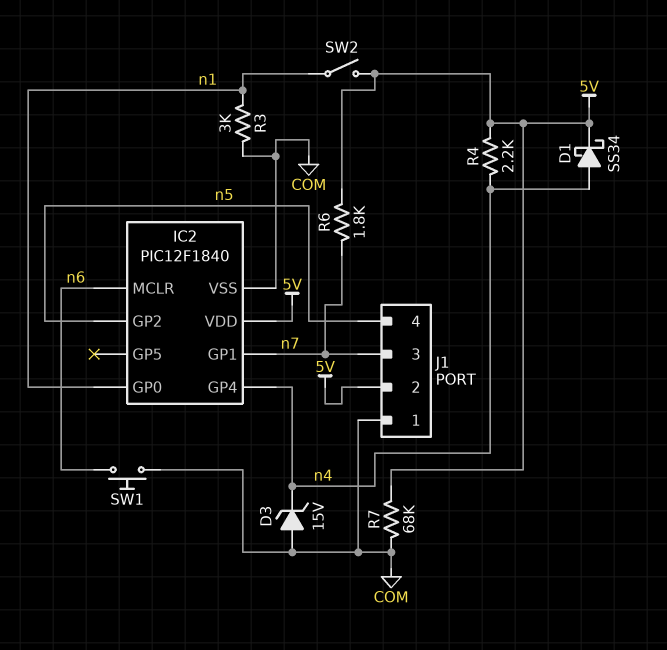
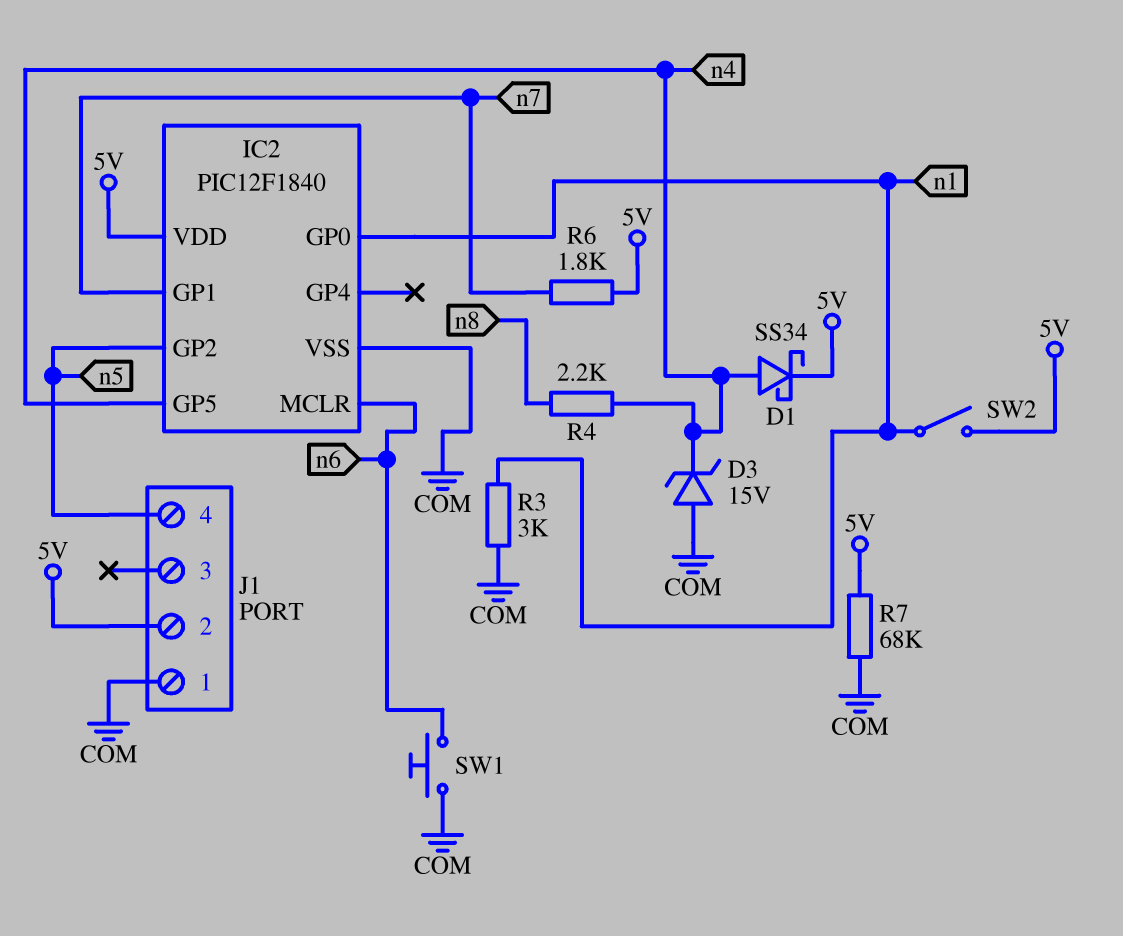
IC2 pin GP4: n4 -> none
IC2 pin GP5: none -> n4
J1 pin 3: n7 -> none
R4: 2.2k (5V, n4) -> 2.2k (n4, n8)

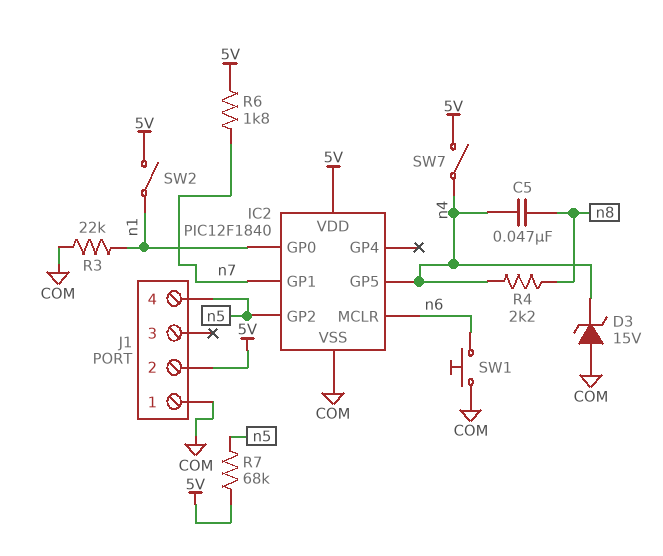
C5: none -> 47nF (n4, n8)
D1: schottky SS34 (A n4, K 5V) -> none
R3: 3k (COM, n1) -> 22k (COM, n1)
R7: 68k (5V, COM) -> 68k (5V, n5)
SW7: none -> switch (5V, n4)

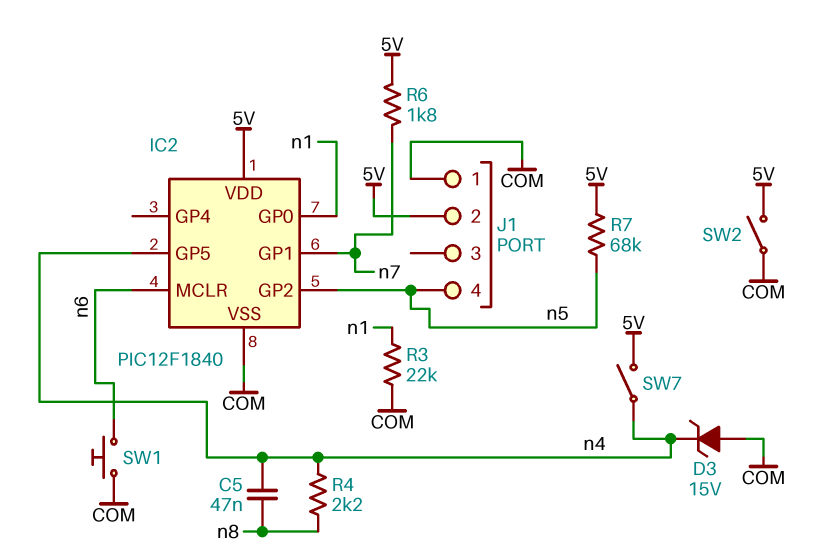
SW2: switch (5V, n1) -> switch (5V, COM)

